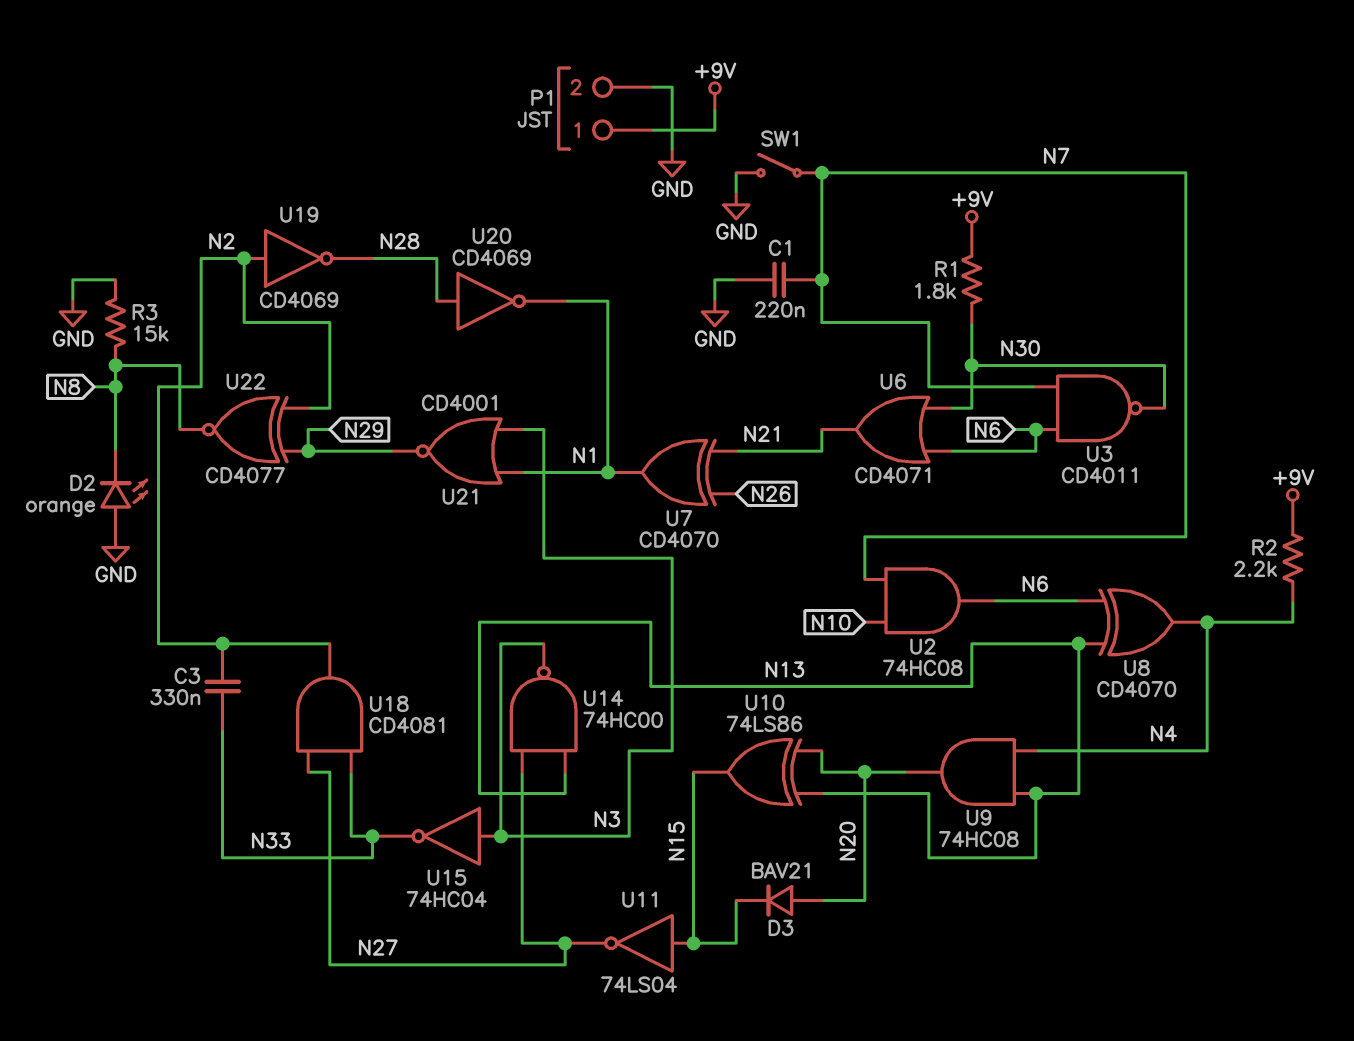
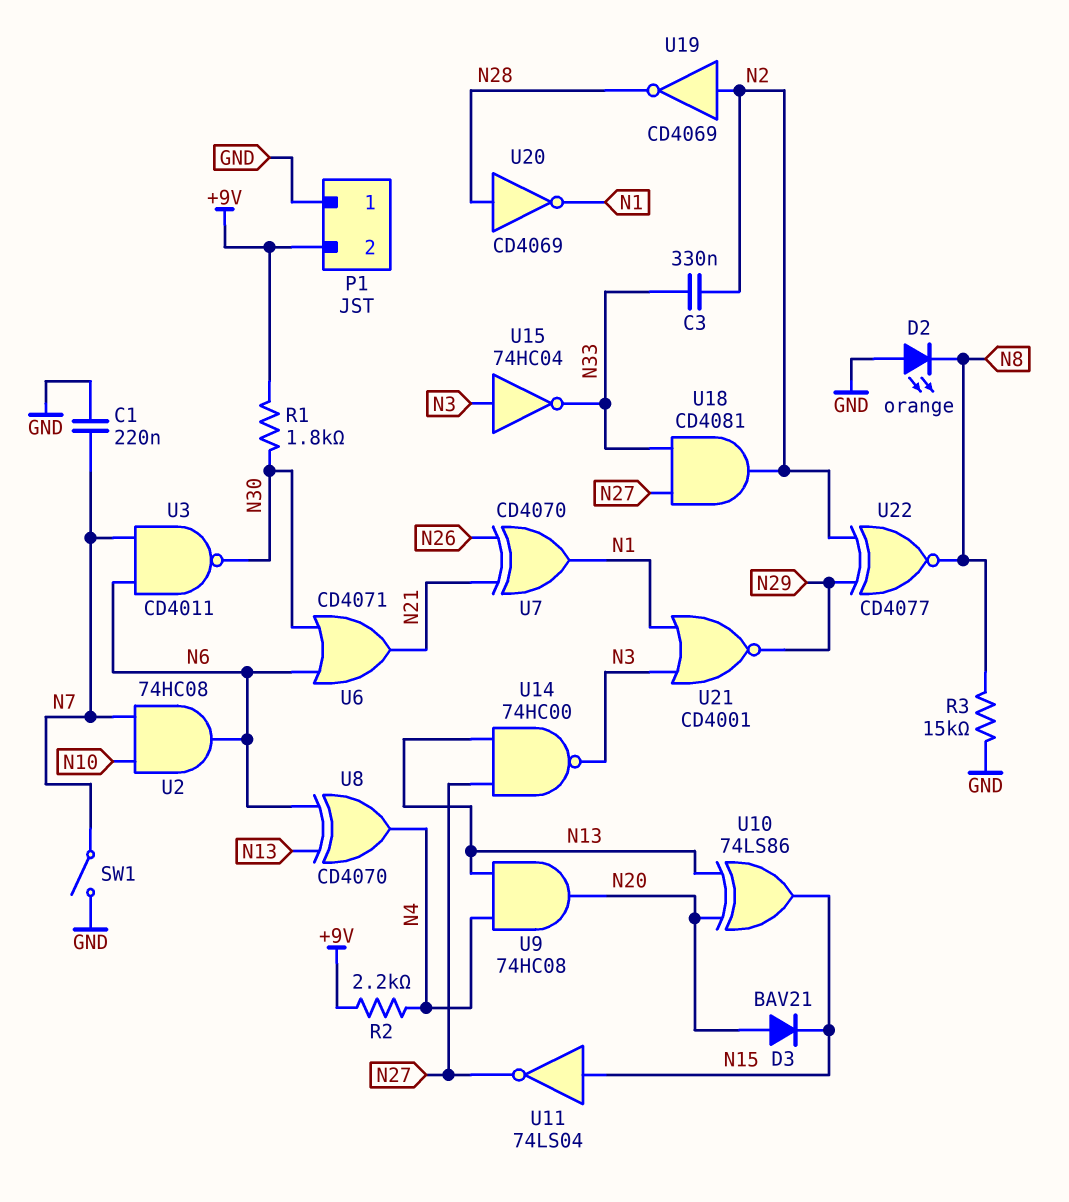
P1 pin 1: +9V -> GND
P1 pin 2: GND -> +9V

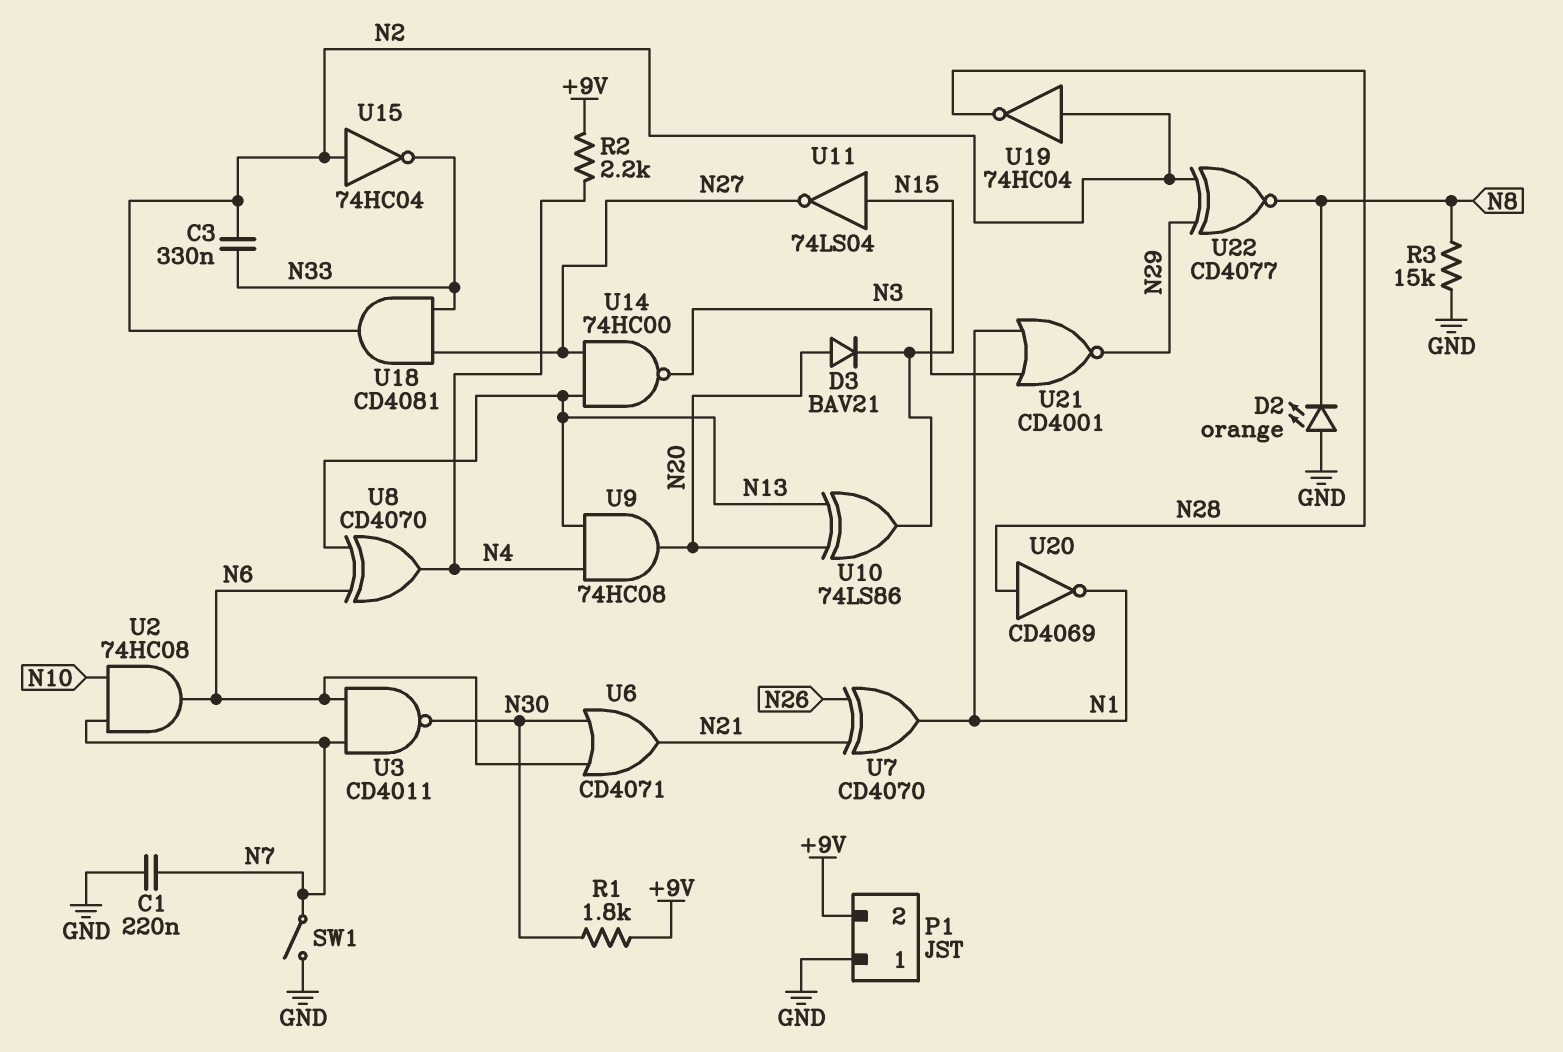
U15: NOT 74HC04 (in N3, out N33) -> NOT 74HC04 (in N2, out N33)
U19: NOT CD4069 (in N2, out N28) -> NOT 74HC04 (in N2, out N28)

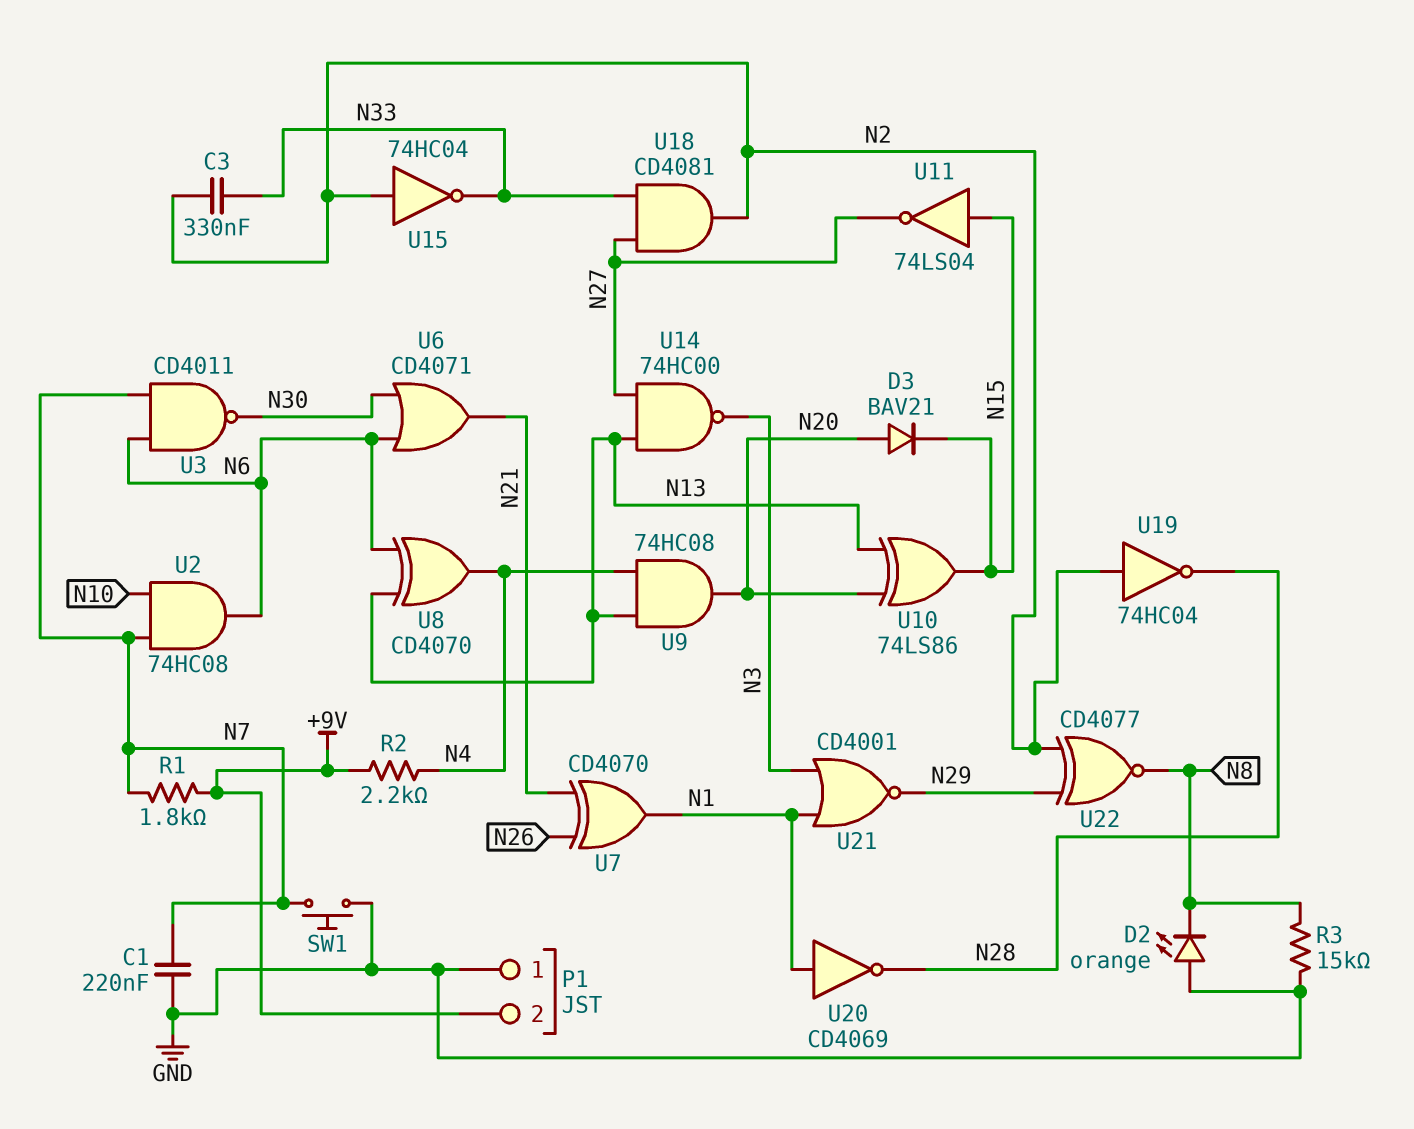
R1: 1.8k (+9V, N30) -> 1.8k (+9V, N7)
SW1: switch (GND, N7) -> button (GND, N7)
U20: NOT CD4069 (in N28, out N1) -> NOT CD4069 (in N1, out N28)

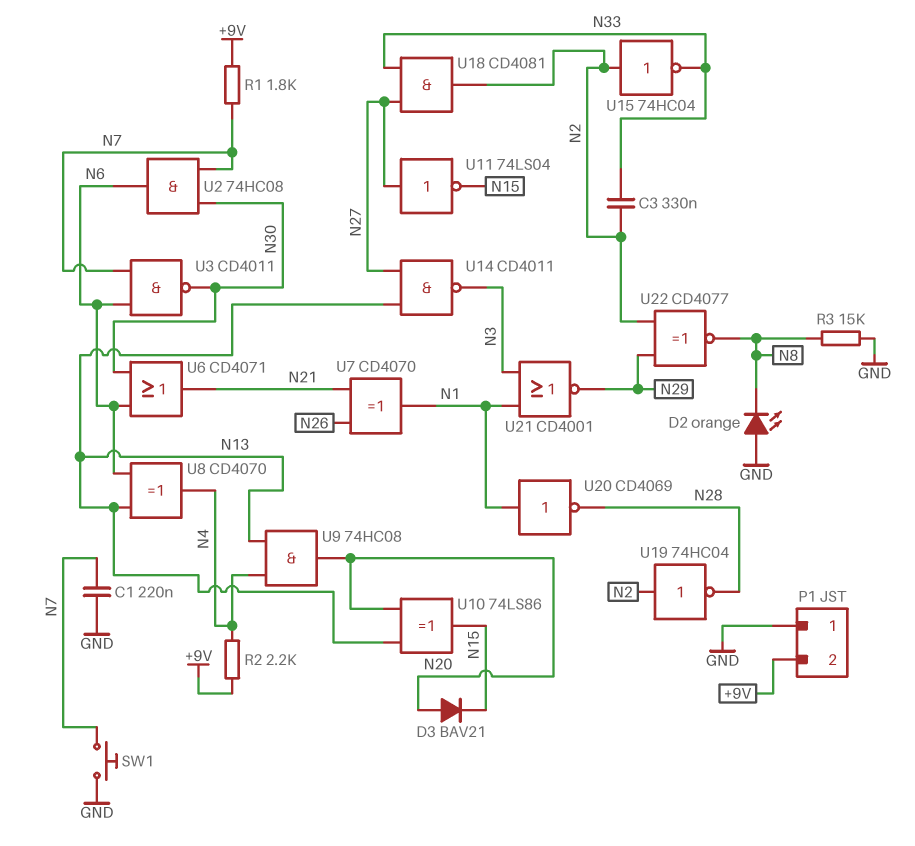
U2: AND 74HC08 (in N7, in N10, out N6) -> AND 74HC08 (in N7, in N30, out N6)
U11: NOT 74LS04 (in N15, out N27) -> NOT 74LS04 (in N27, out N15)
U14: NAND 74HC00 (in N13, in N27, out N3) -> NAND CD4011 (in N13, in N27, out N3)

